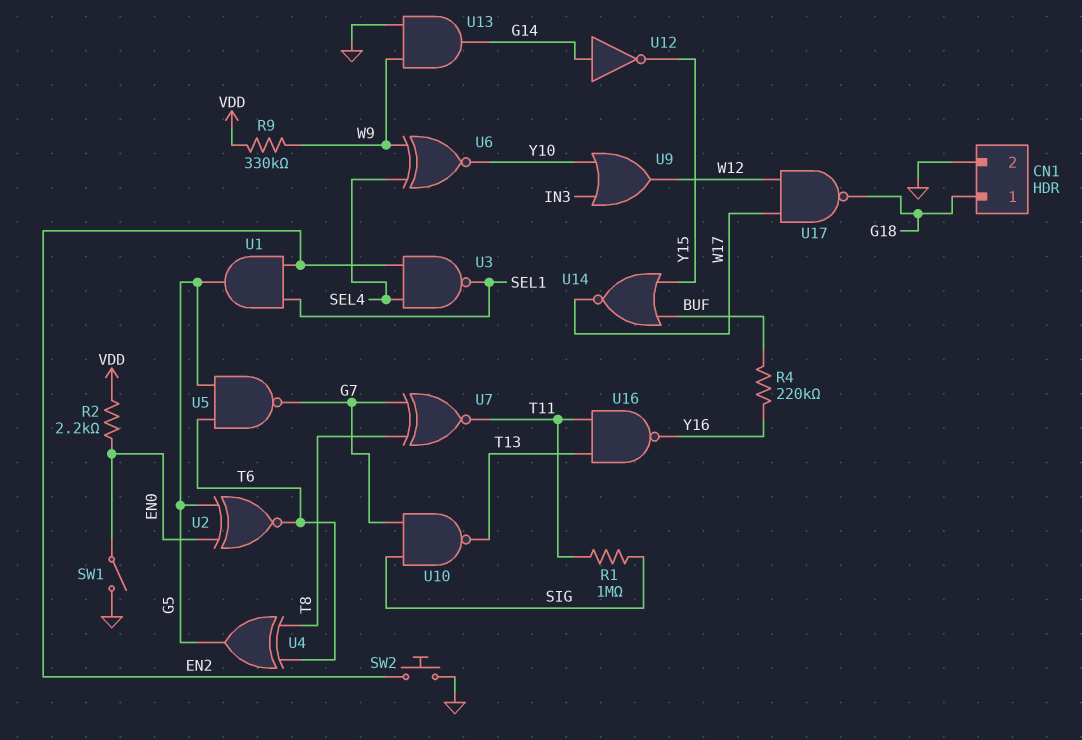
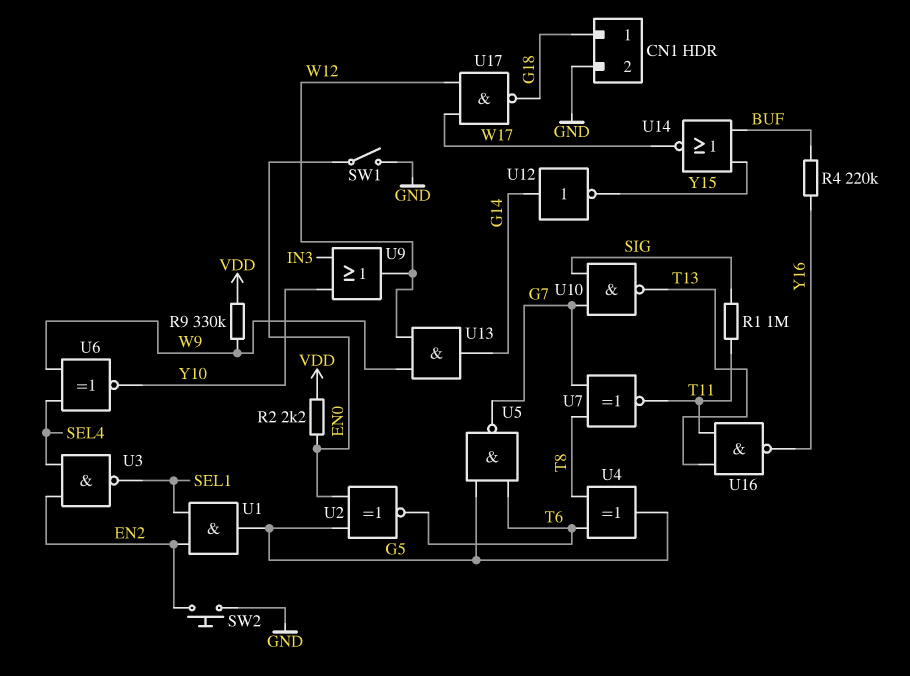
U13: AND (in GND, in W9, out G14) -> AND (in W9, in W12, out G14)

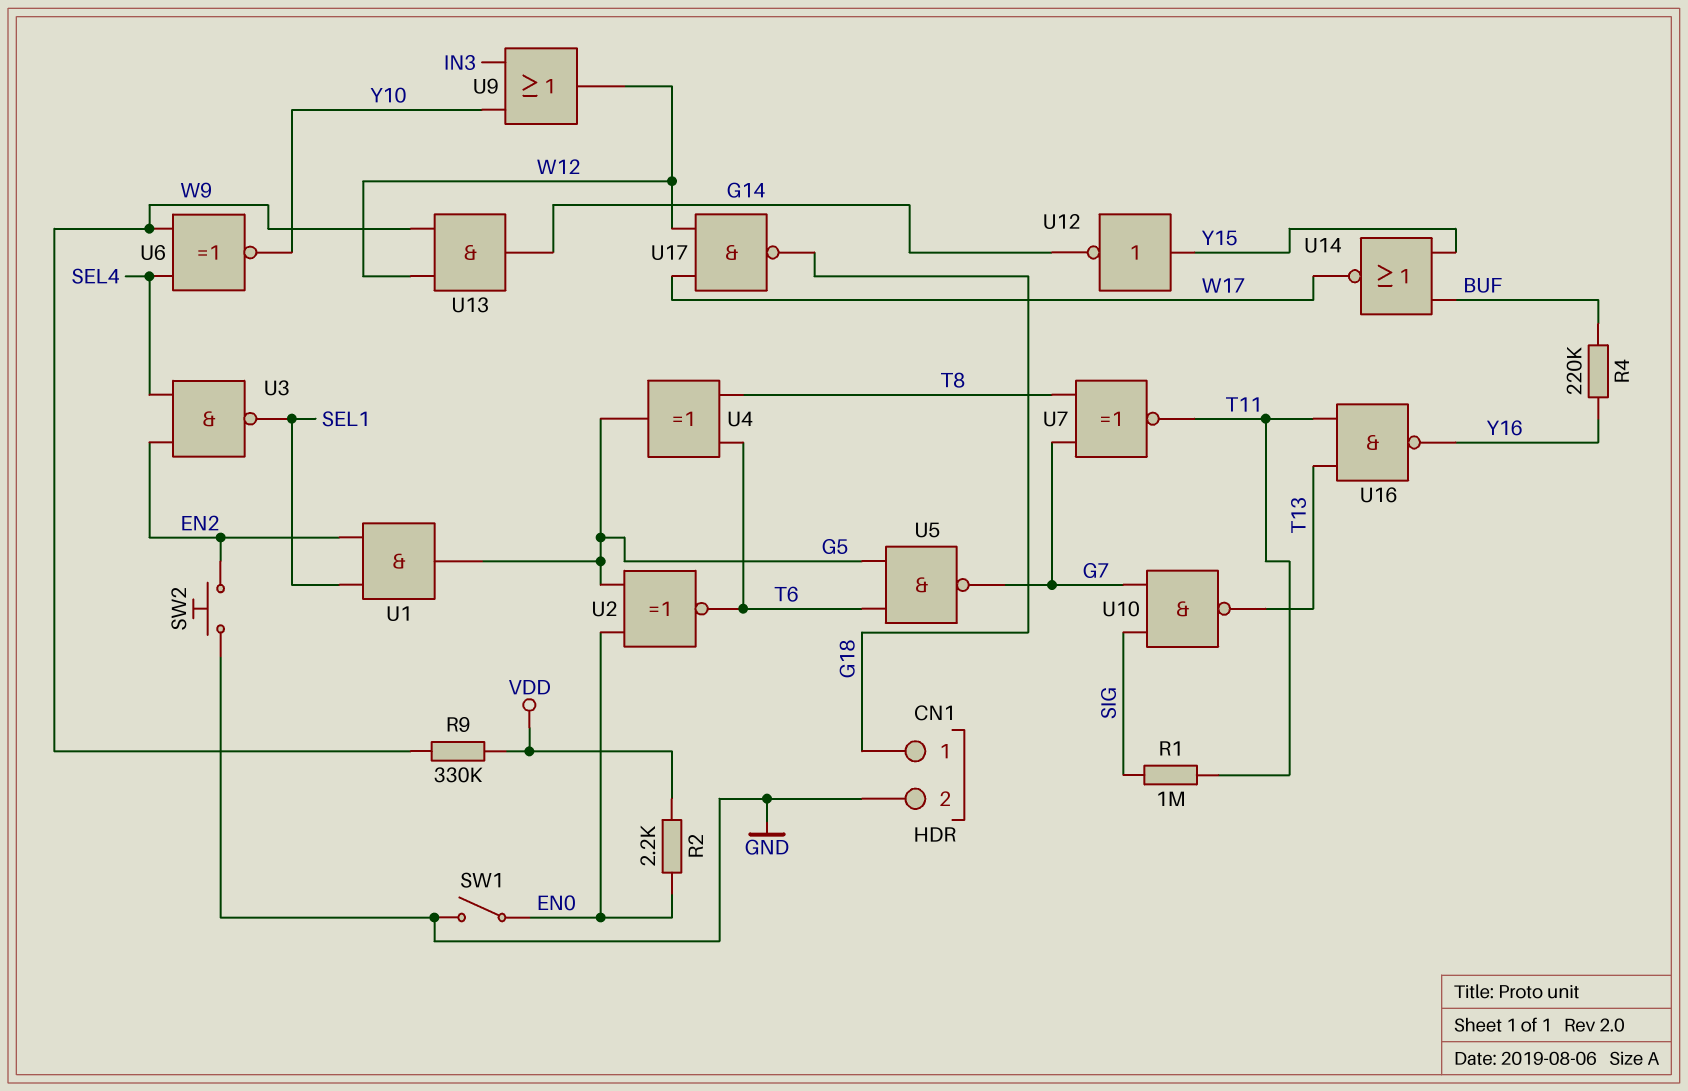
U12: NOT (in G14, out Y15) -> NOT (in Y15, out G14)

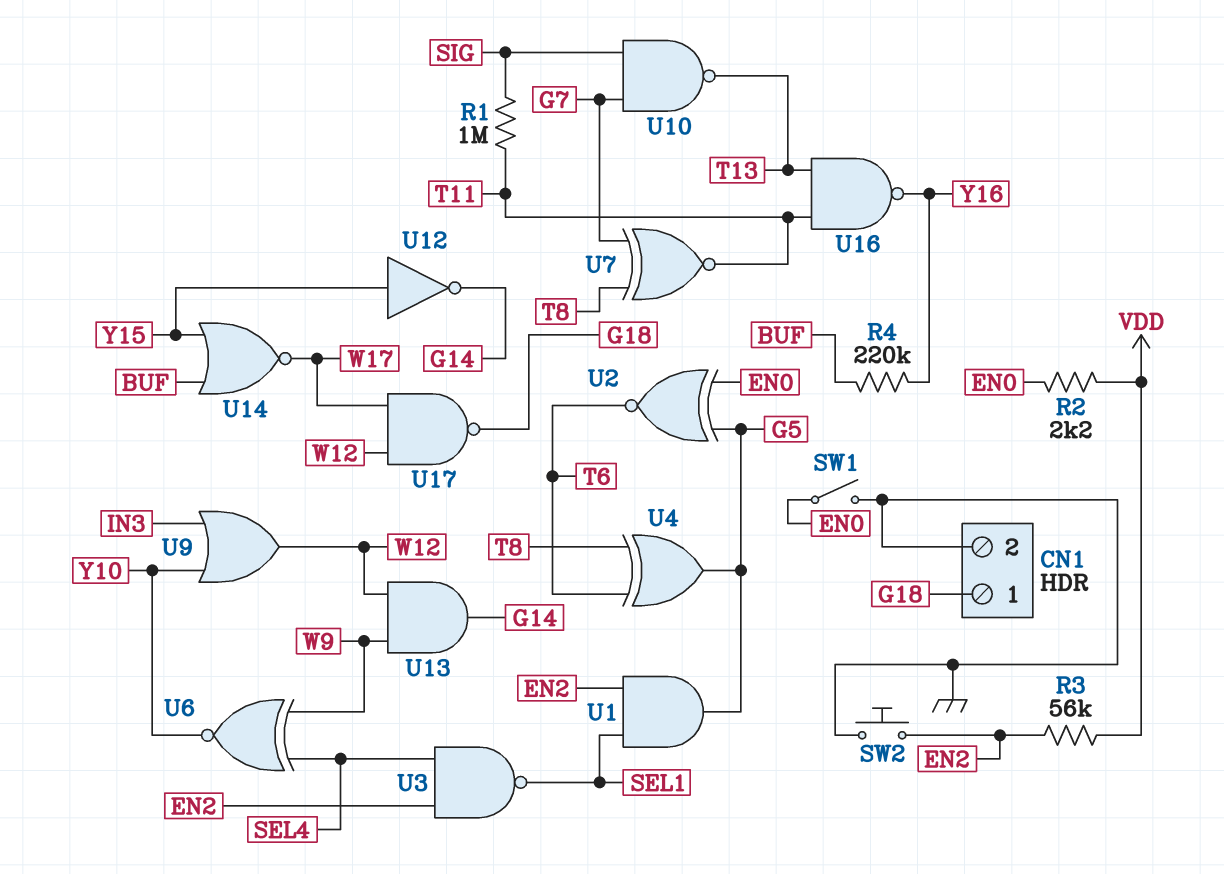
R3: none -> 56k (EN2, VDD)
R9: 330k (VDD, W9) -> none
U5: NAND (in G5, in T6, out G7) -> none

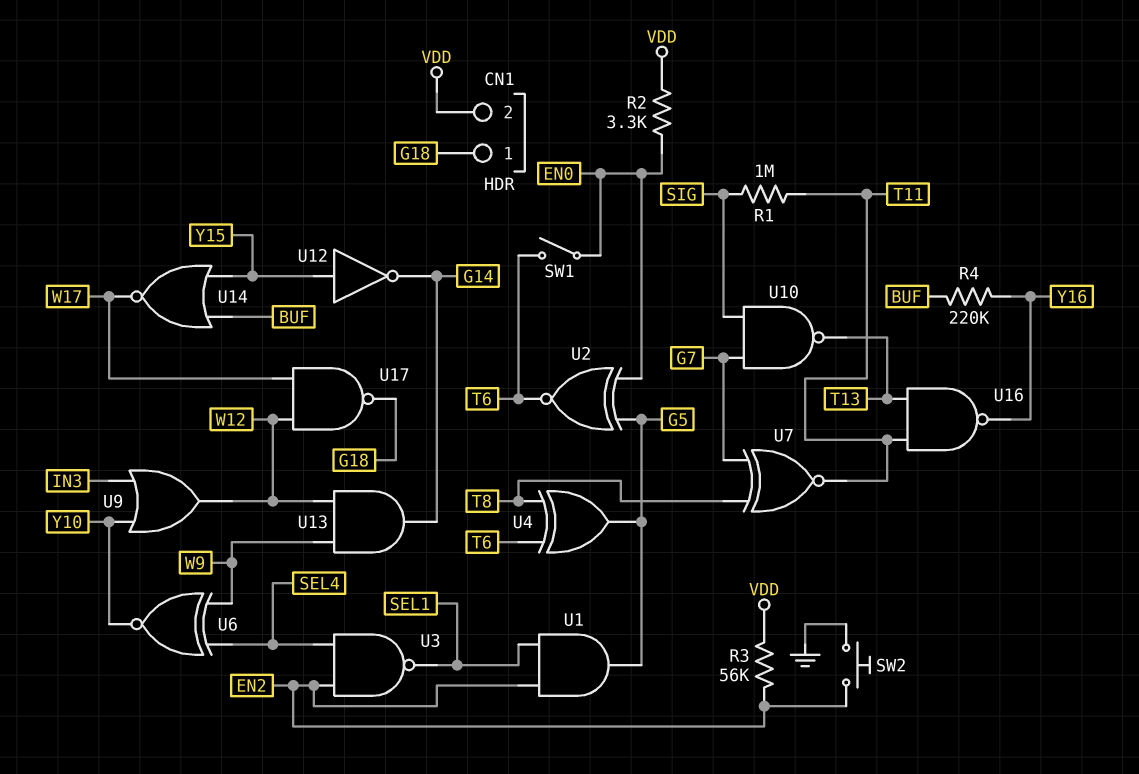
CN1 pin 2: GND -> VDD
R2: 2.2k (EN0, VDD) -> 3.3k (EN0, VDD)
SW1: switch (EN0, GND) -> switch (EN0, T6)

